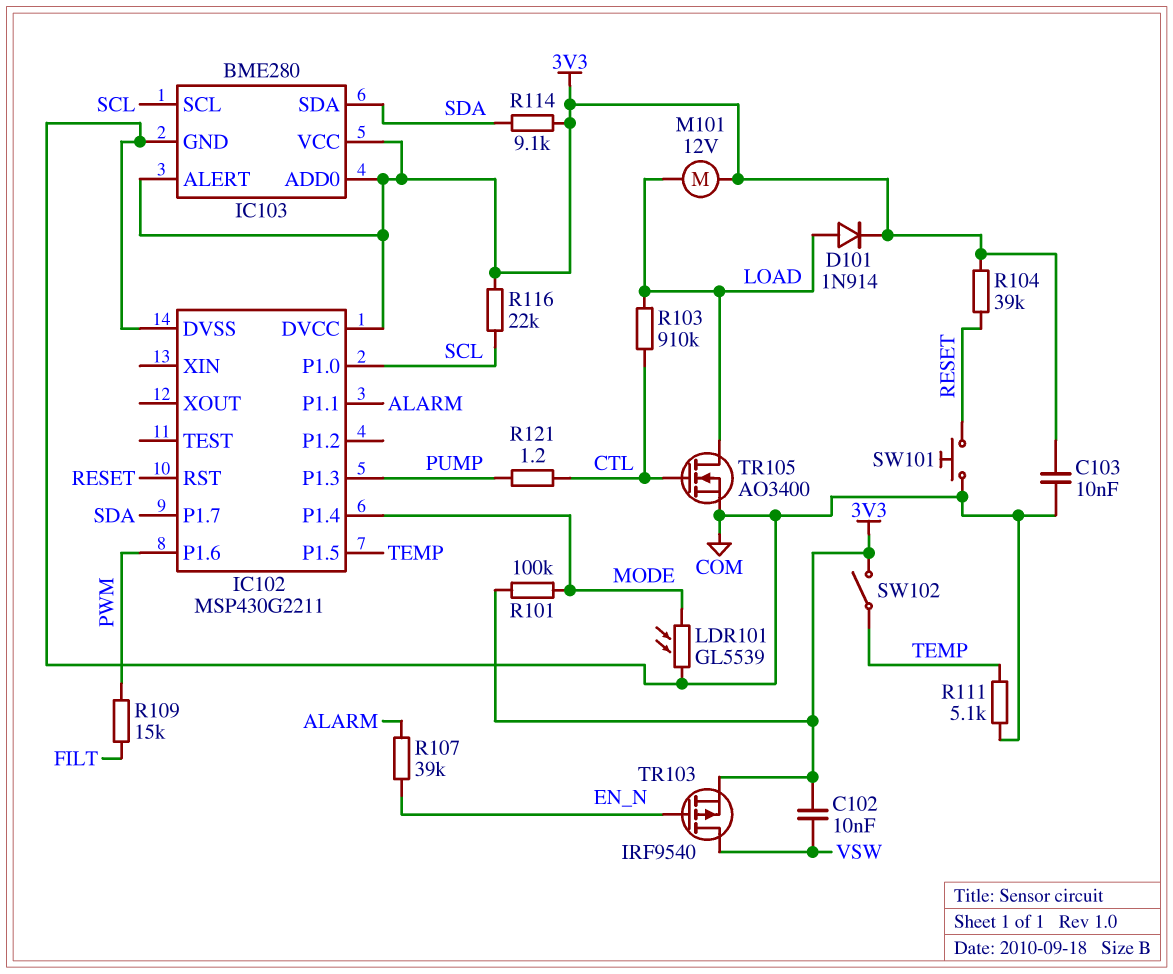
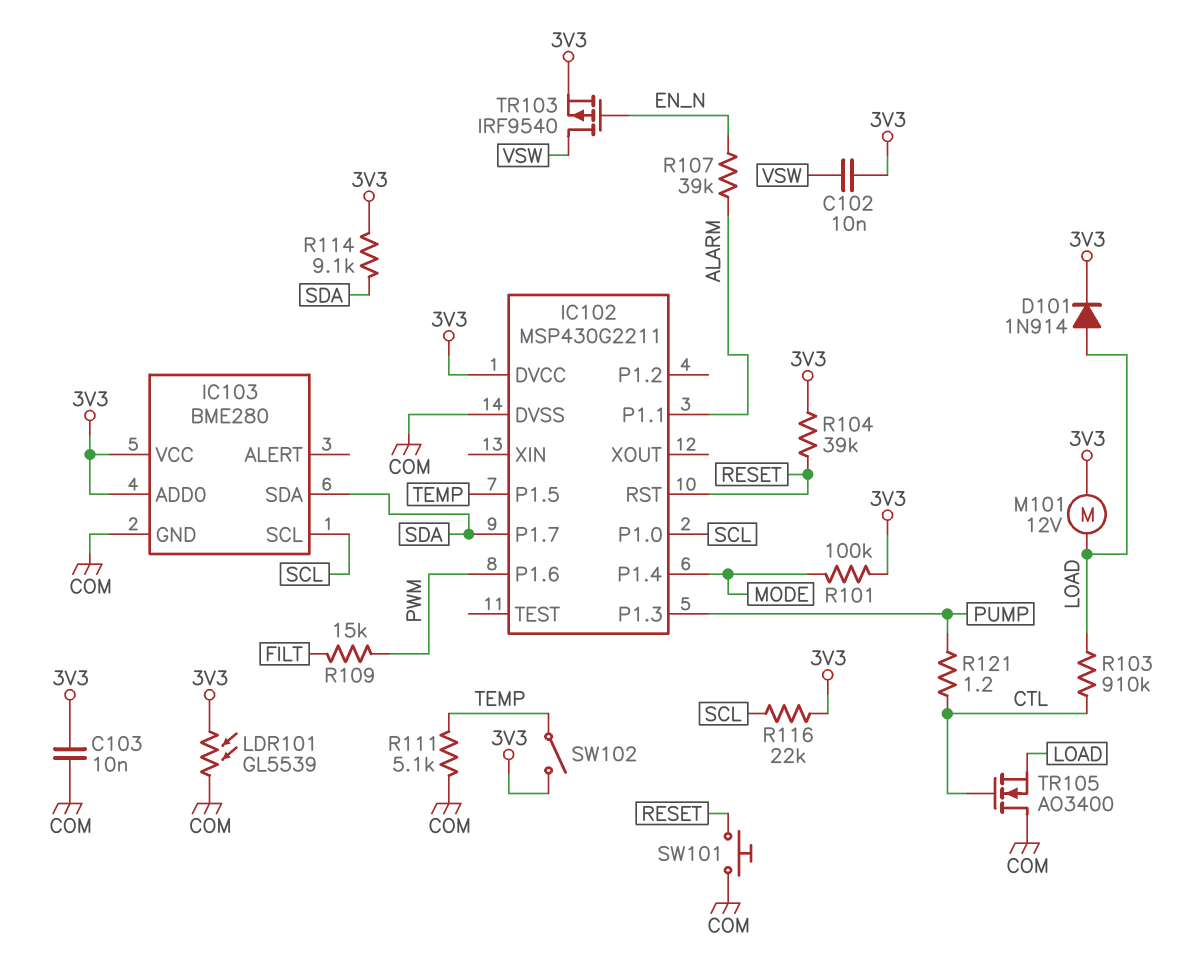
IC103 pin ALERT: 3V3 -> none
LDR101: GL5539 (COM, MODE) -> GL5539 (3V3, COM)
TR105: NMOS AO3400 (G CTL, D LOAD, S COM) -> NMOS AO3400 (G CTL, D COM, S LOAD)

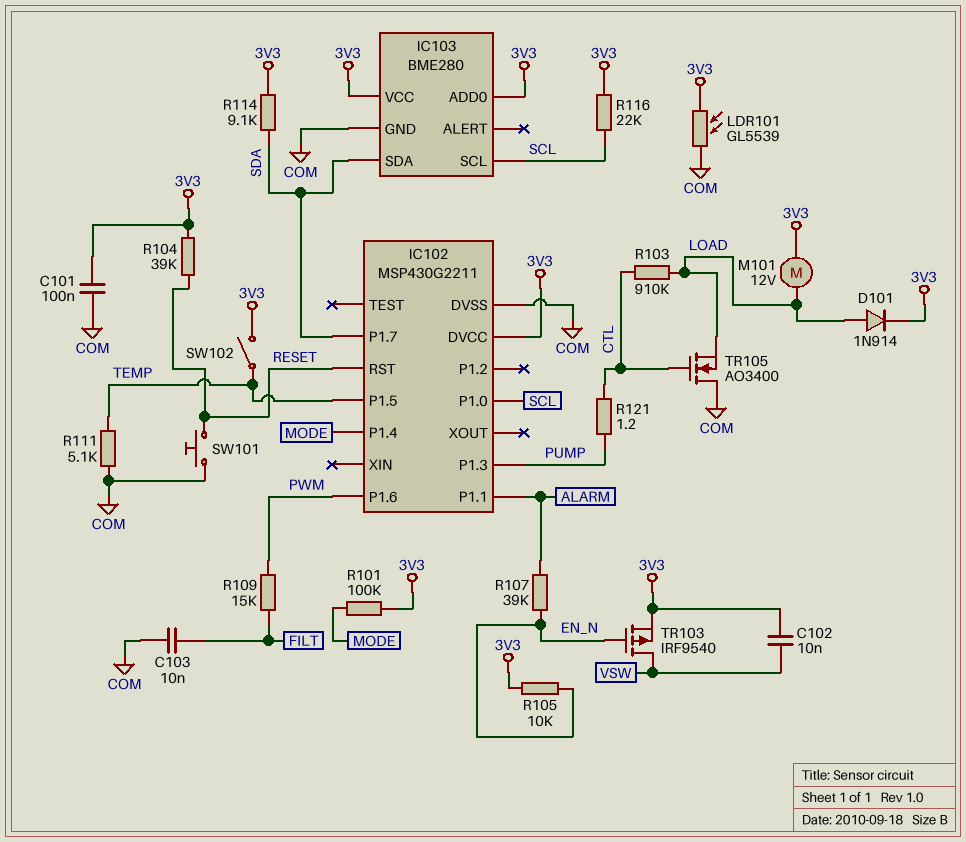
C101: none -> 100nF (3V3, COM)
C103: 10nF (3V3, COM) -> 10nF (COM, FILT)
R105: none -> 10k (3V3, EN_N)

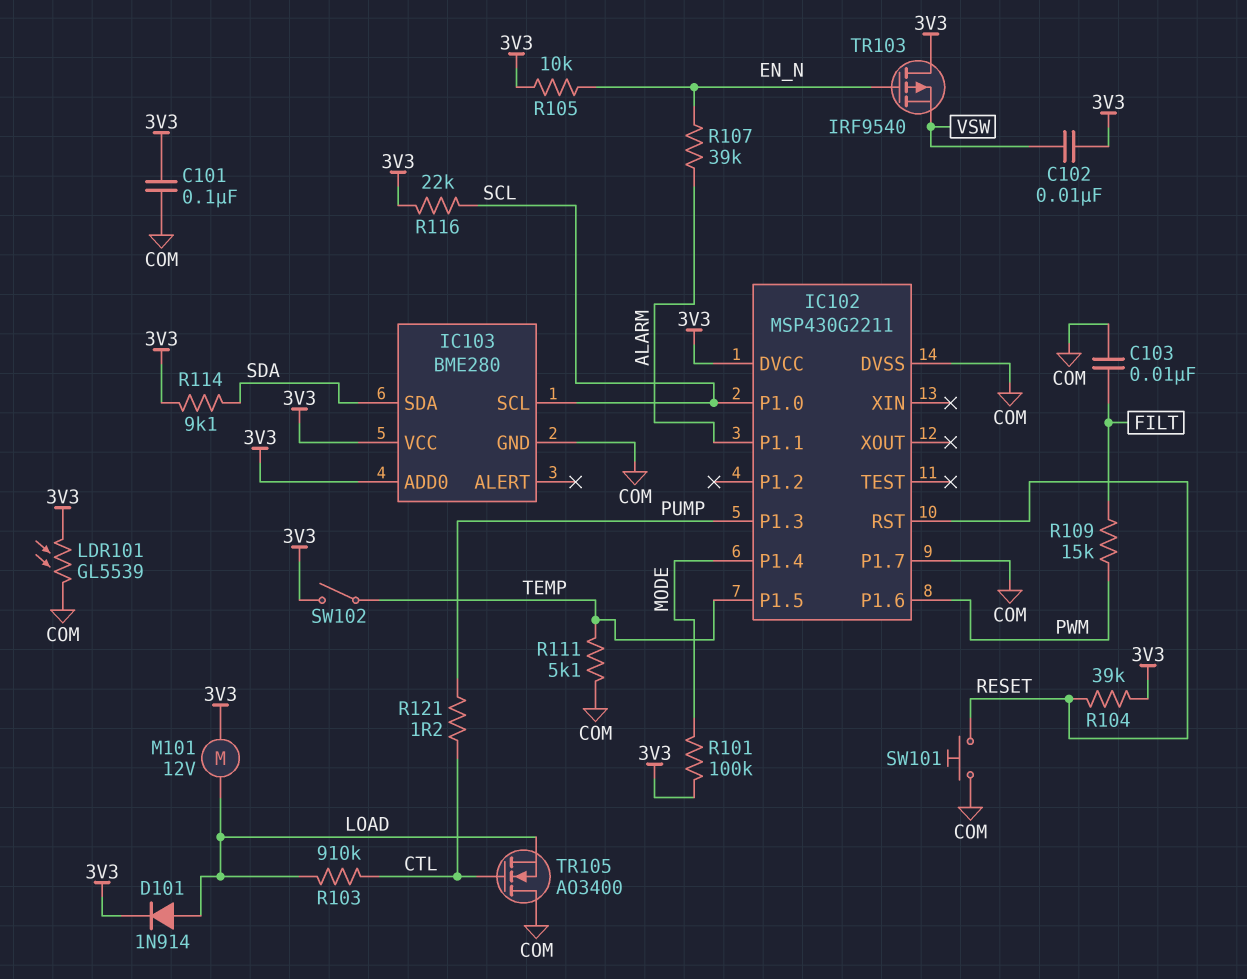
IC102 pin P1.7: SDA -> COM
TR103: PMOS IRF9540 (G EN_N, D VSW, S 3V3) -> PMOS IRF9540 (G EN_N, D 3V3, S VSW)

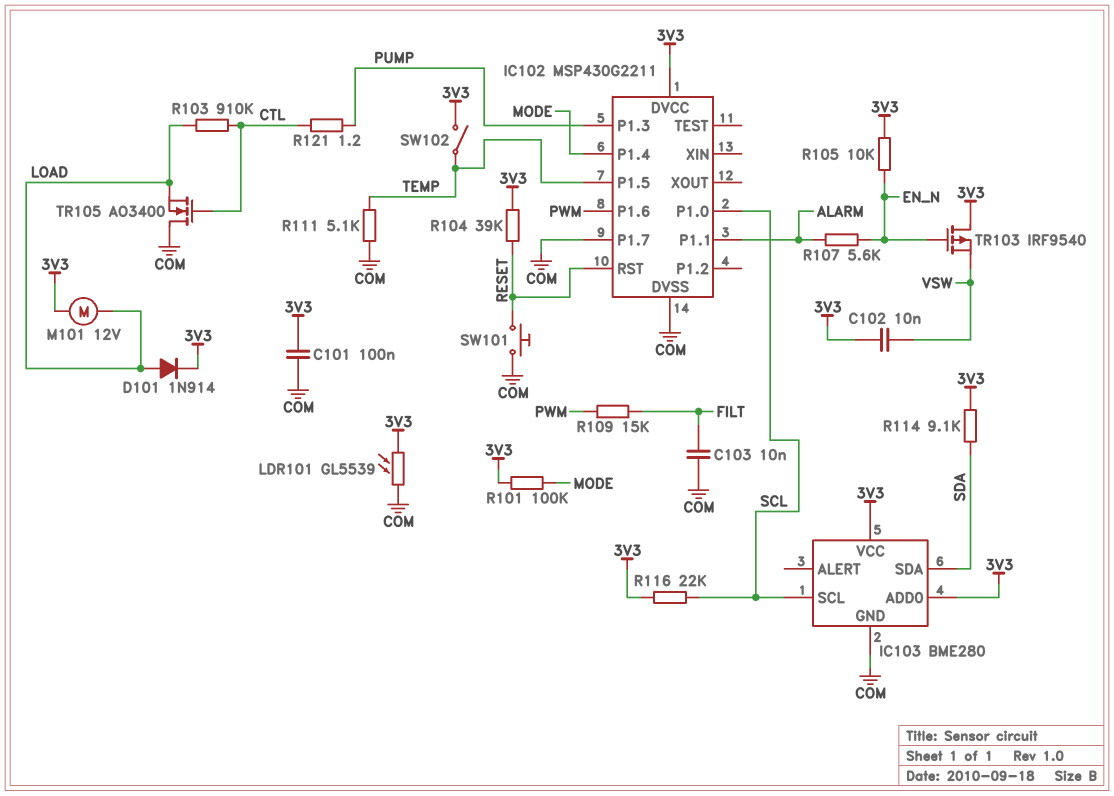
R107: 39k (ALARM, EN_N) -> 5.6k (ALARM, EN_N)

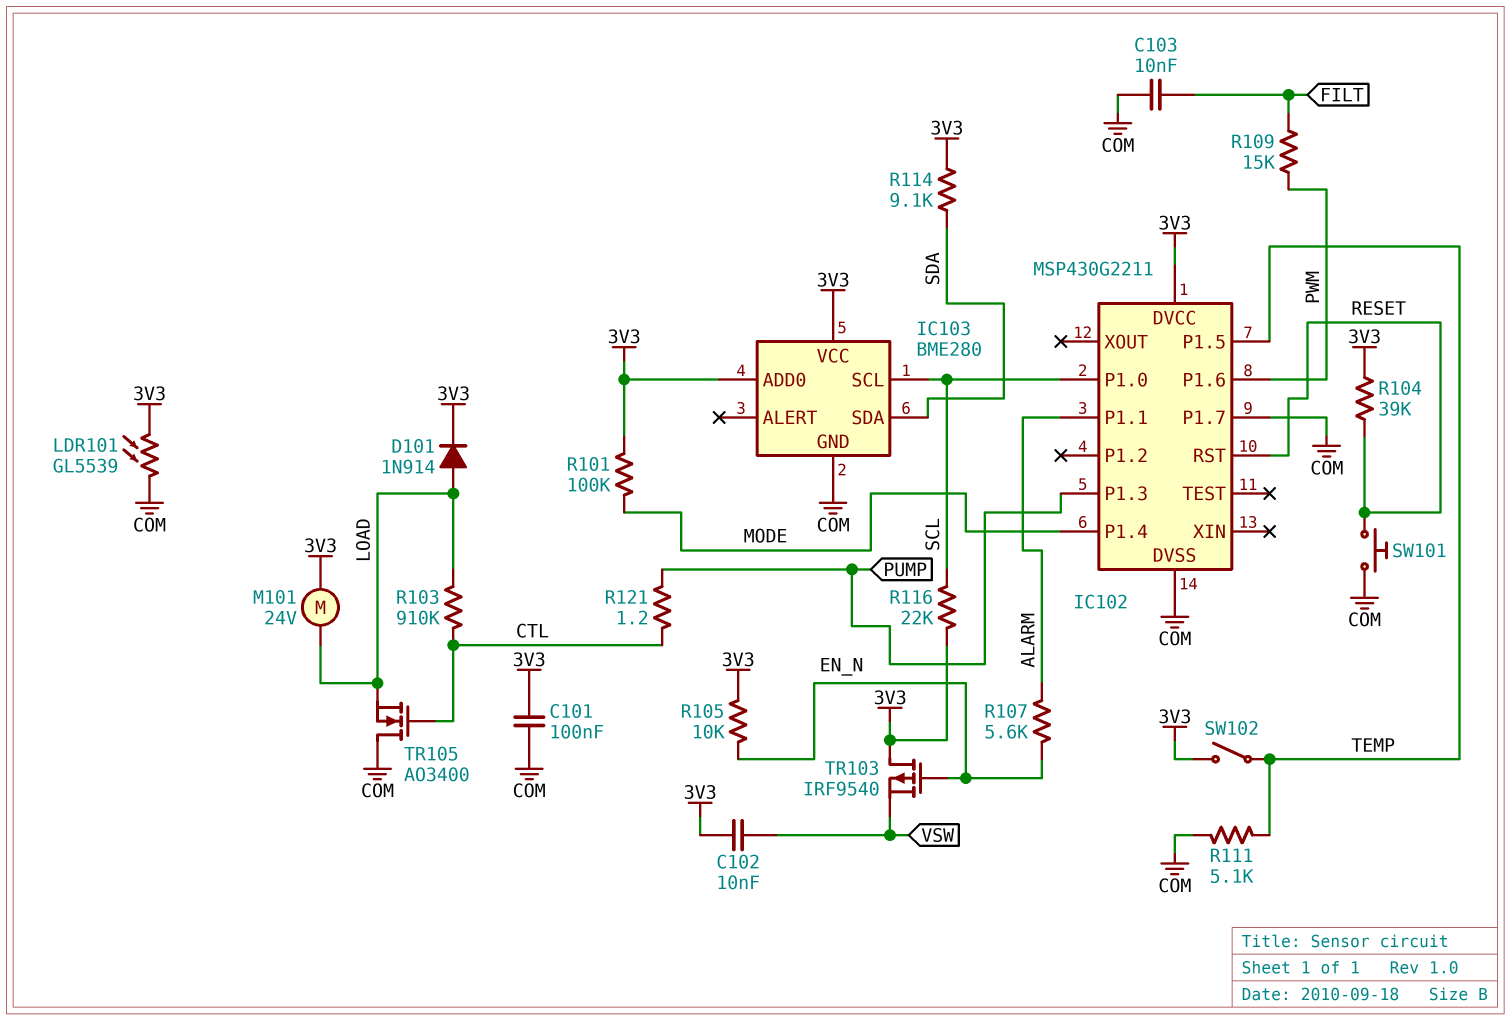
M101: motor 12V (3V3, LOAD) -> motor 24V (3V3, LOAD)

